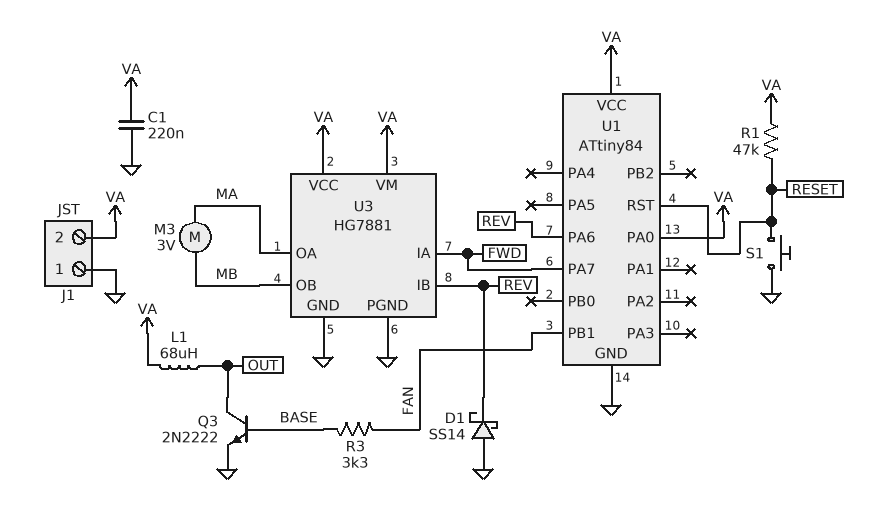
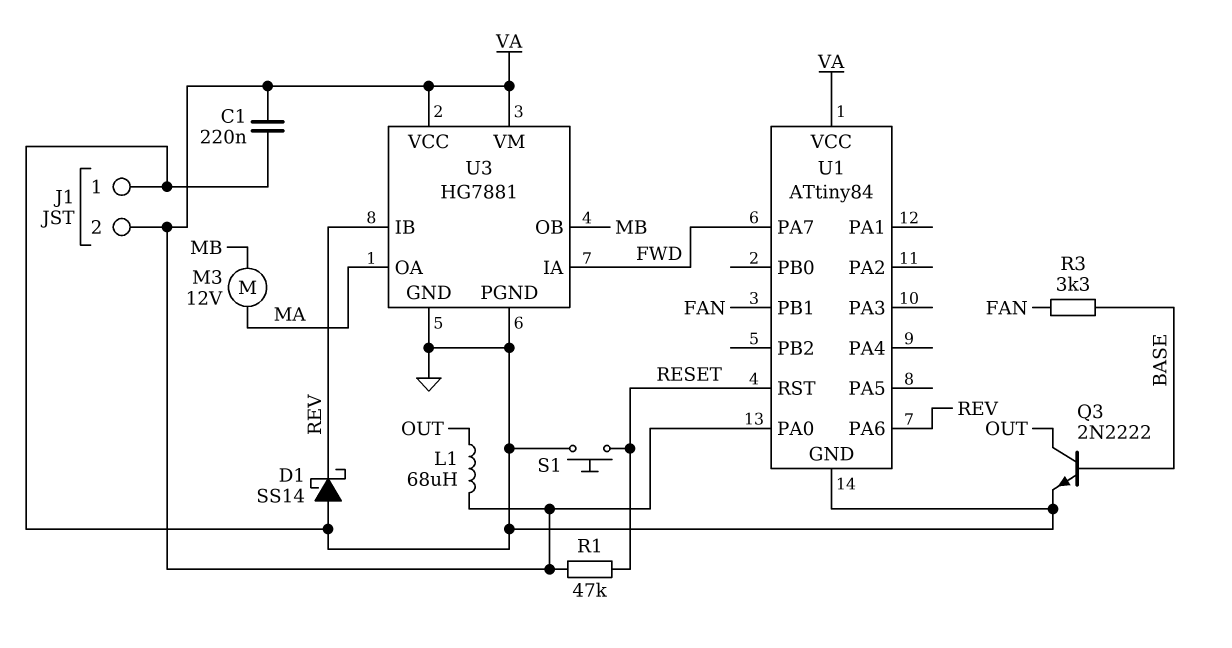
M3: motor 3V (MA, MB) -> motor 12V (MA, MB)

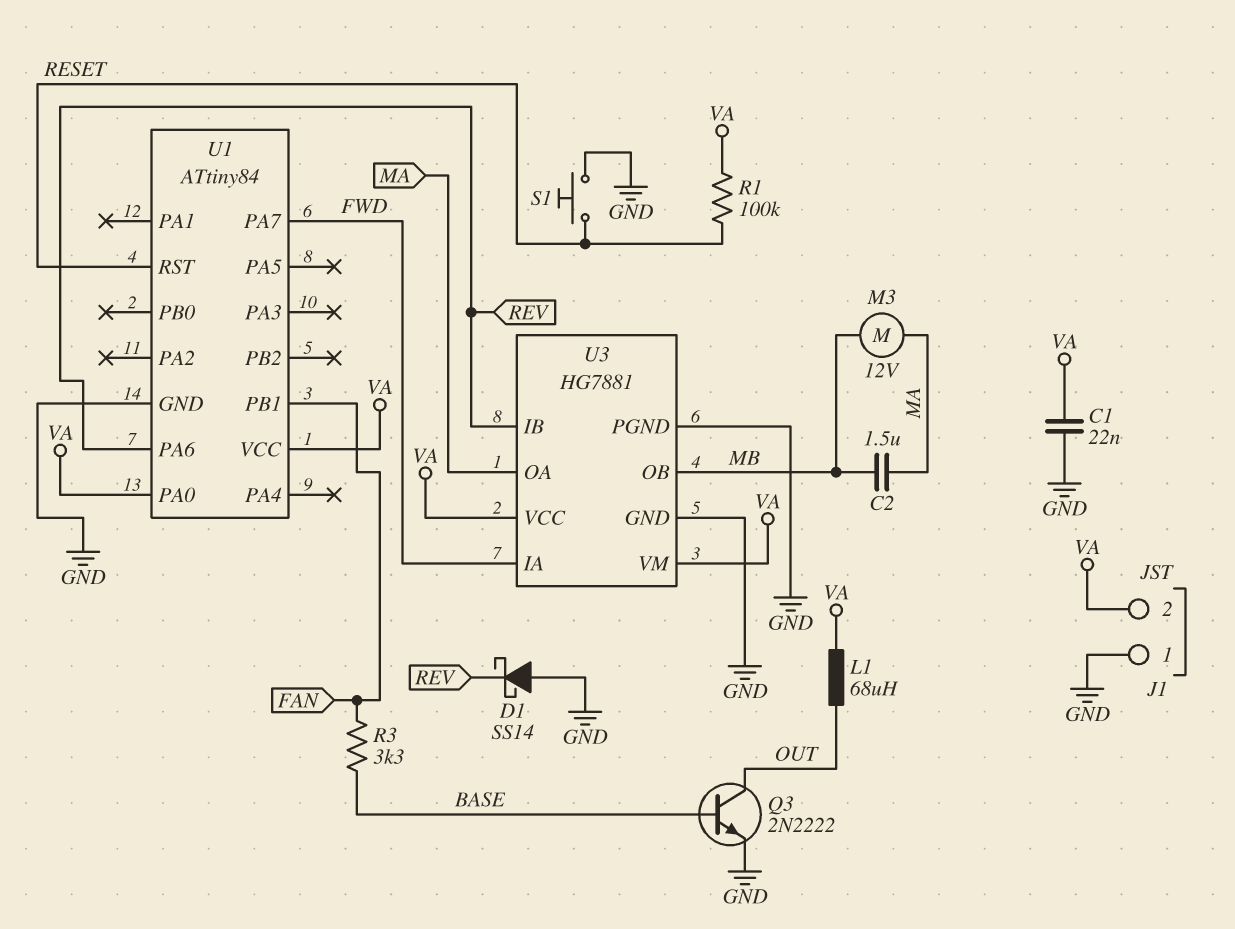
C1: 220nF (GND, VA) -> 22nF (GND, VA)
C2: none -> 1.5uF (MA, MB)
R1: 47k (RESET, VA) -> 100k (RESET, VA)

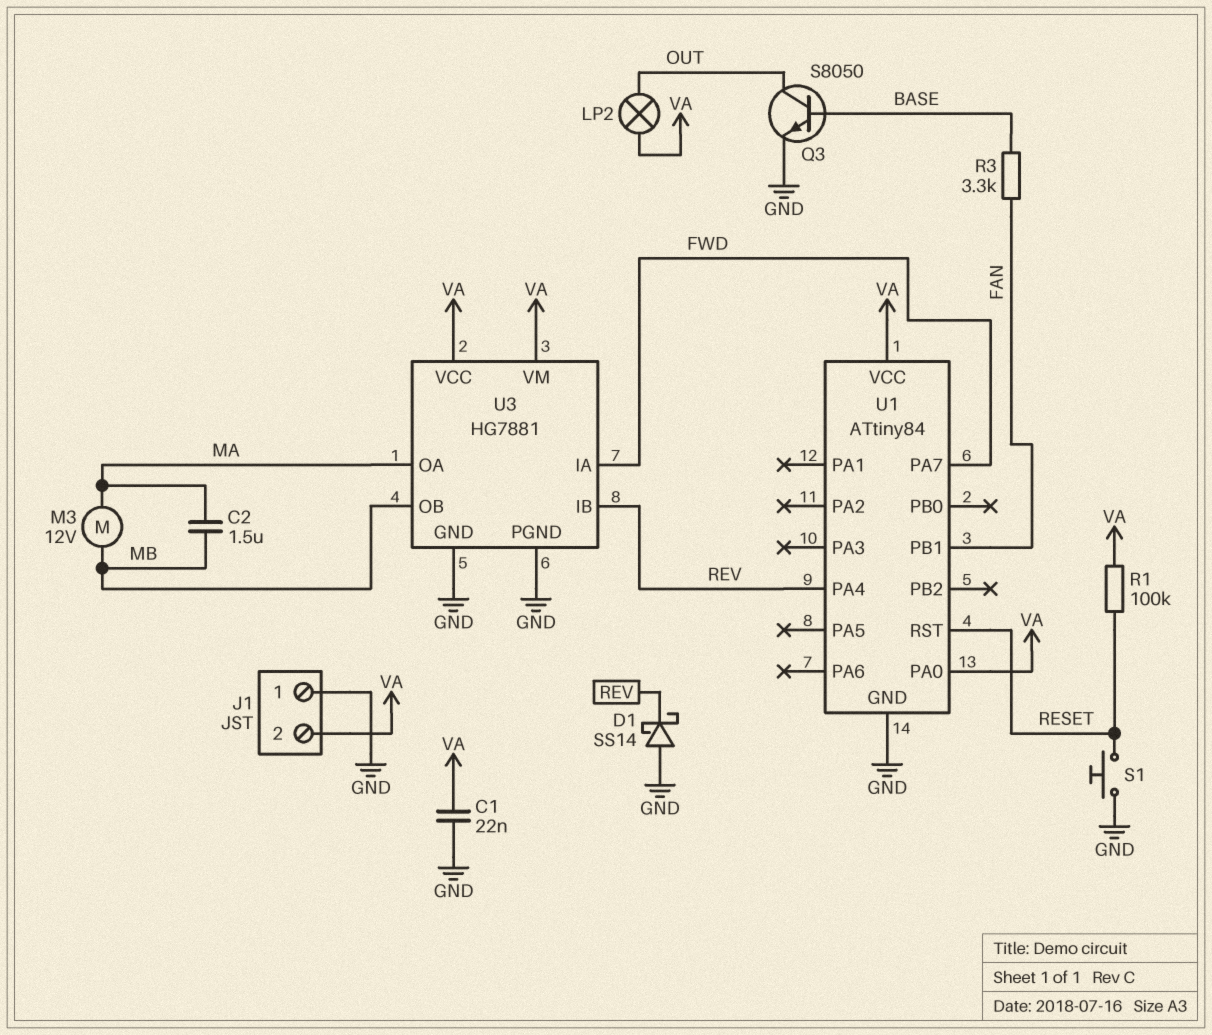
L1: 68uH (OUT, VA) -> none
LP2: none -> lamp (OUT, VA)
Q3: NPN 2N2222 (B BASE, C OUT, E GND) -> NPN S8050 (B BASE, C OUT, E GND)
U1 pin PA4: none -> REV
U1 pin PA6: REV -> none

